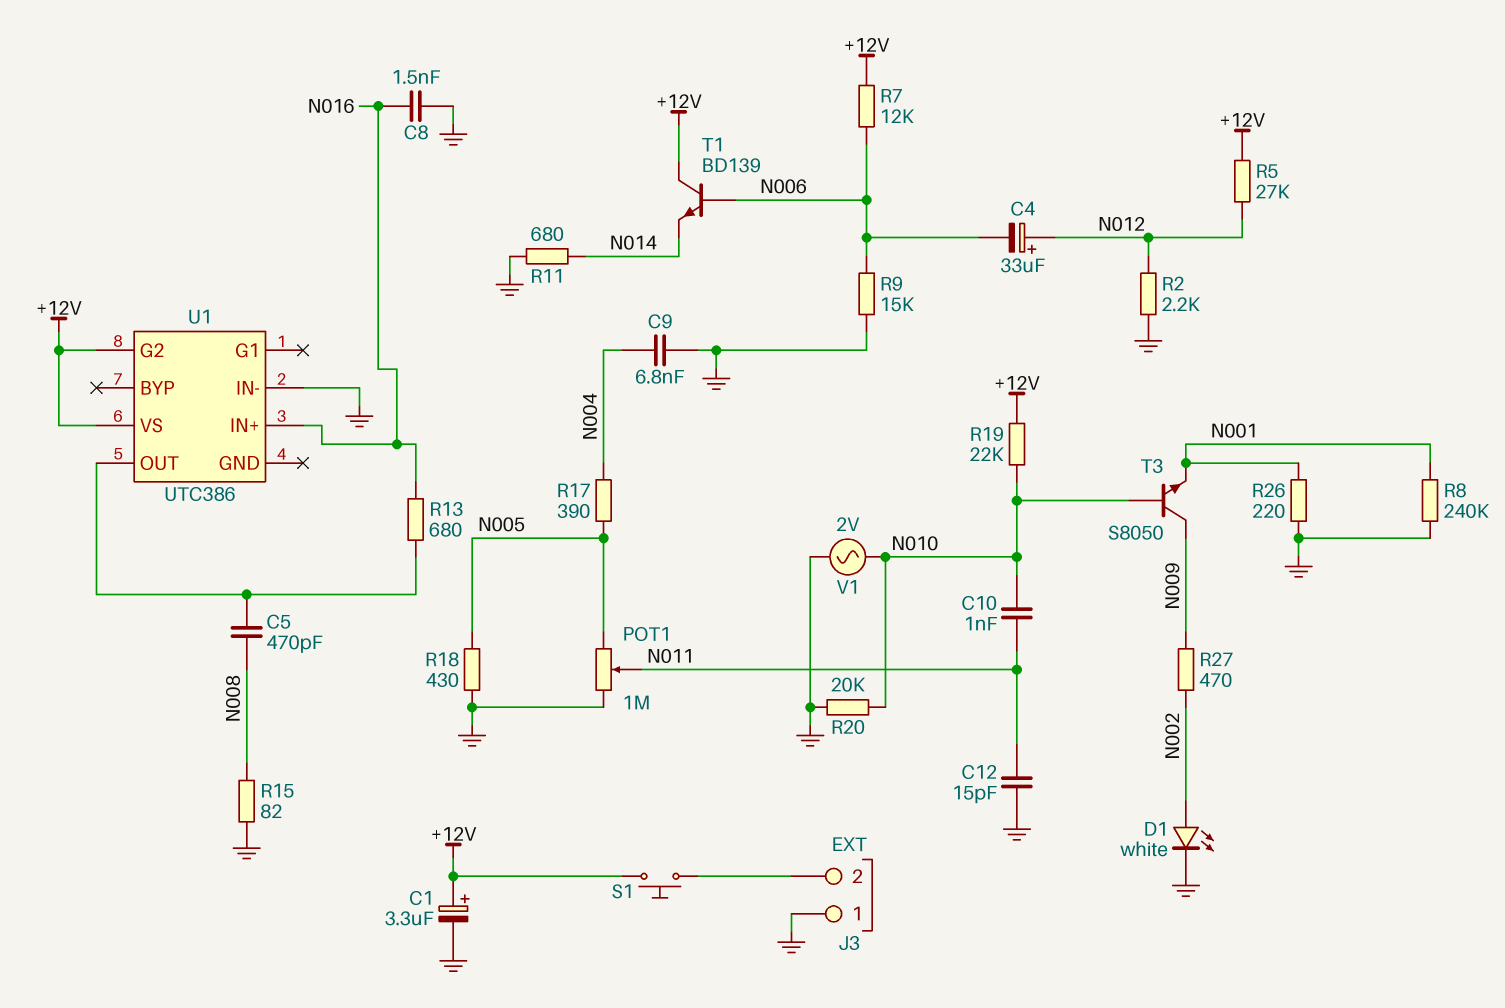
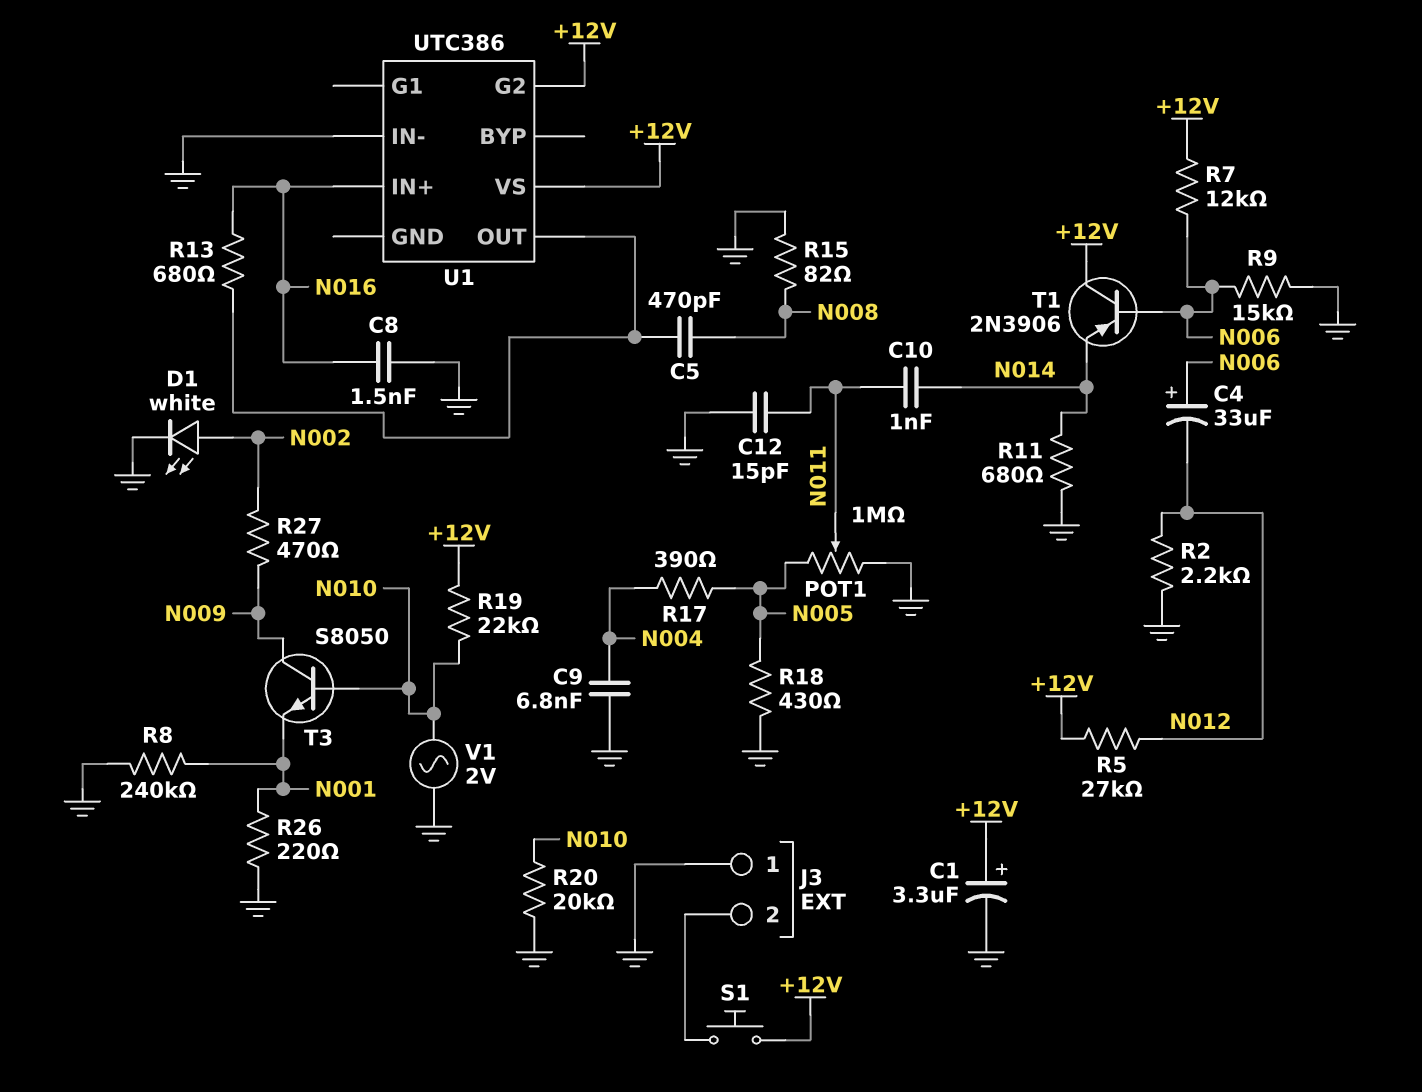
C4: 33uF (plus N012, minus N006) -> 33uF (plus N006, minus N012)
C10: 1nF (N010, N011) -> 1nF (N011, N014)
T1: NPN BD139 (B N006, C +12V, E N014) -> PNP 2N3906 (B N006, C +12V, E N014)

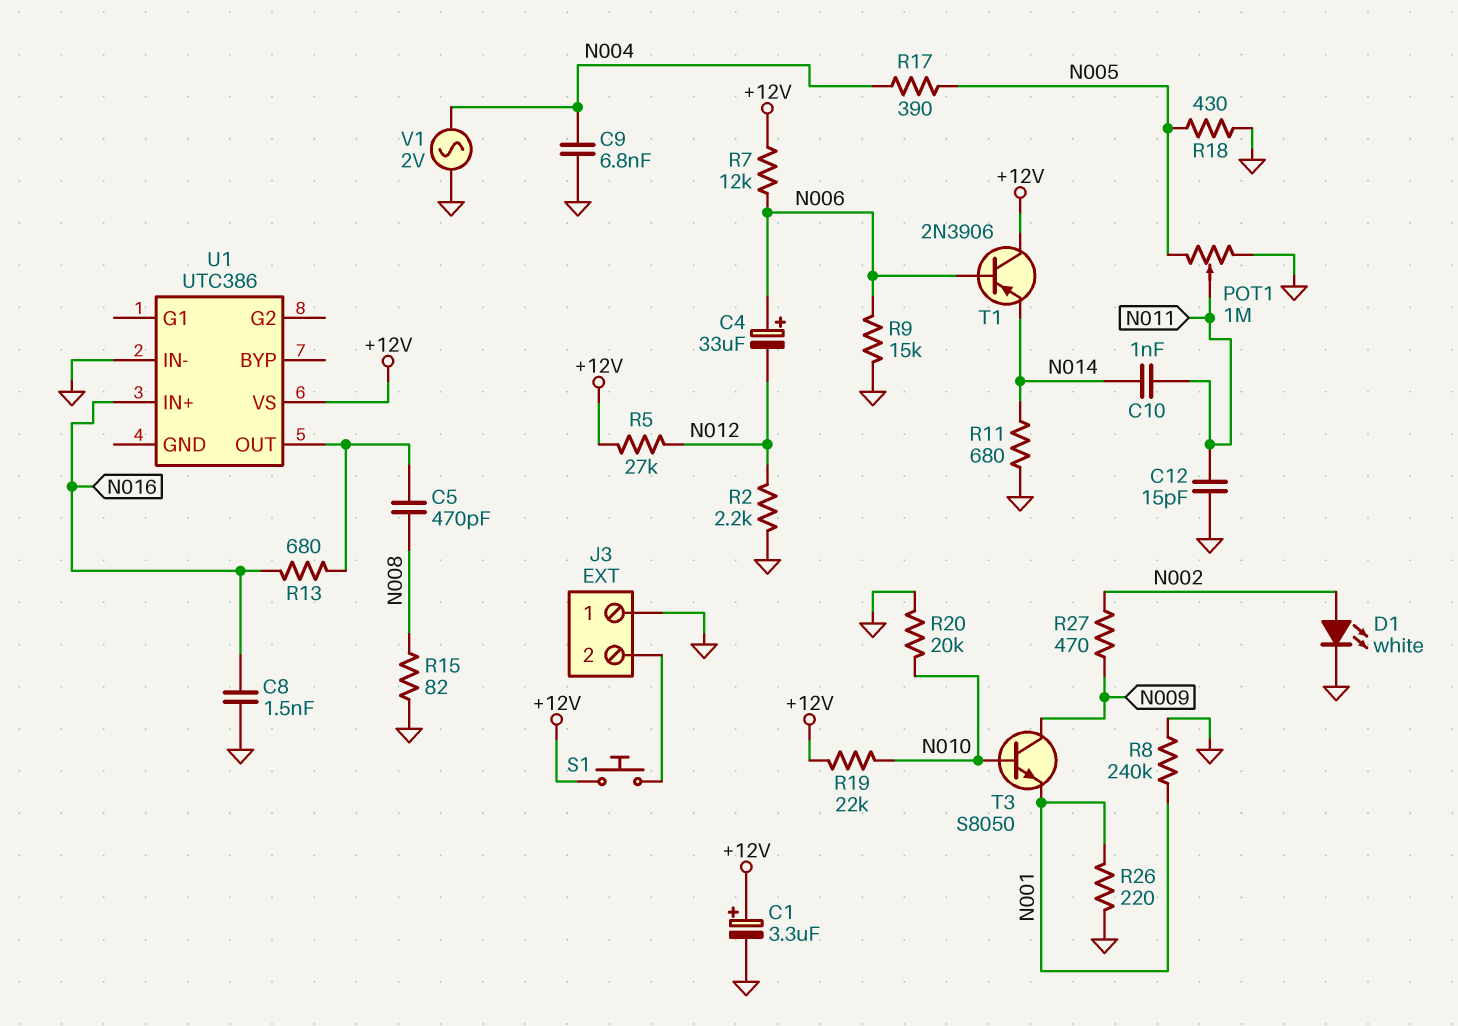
U1 pin G2: +12V -> none
V1: AC 2V (GND, N010) -> AC 2V (GND, N004)

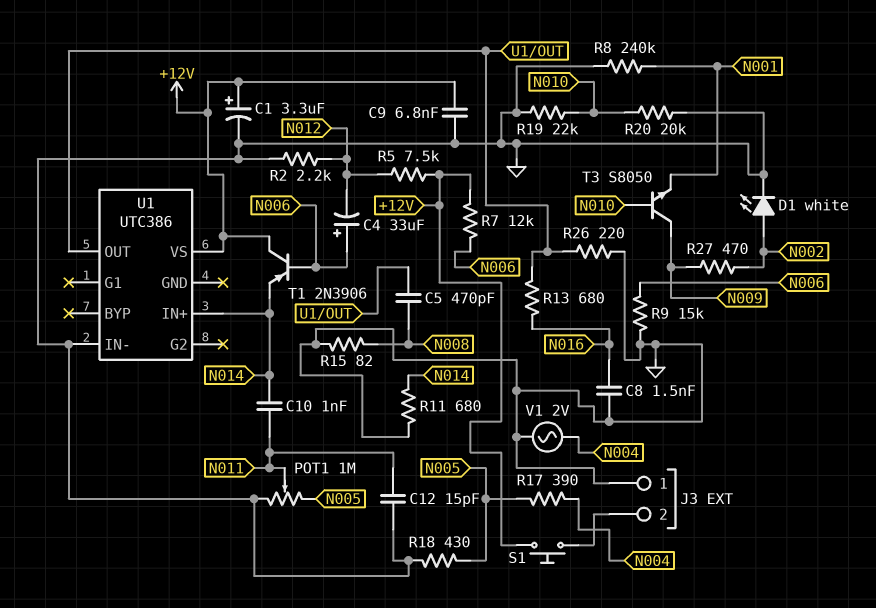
C9: 6.8nF (GND, N004) -> 6.8nF (+12V, GND)
R5: 27k (+12V, N012) -> 7.5k (+12V, N012)
R19: 22k (+12V, N010) -> 22k (GND, N010)
R26: 220 (GND, N001) -> 220 (GND, U1/OUT)
U1 pin IN+: N016 -> N014

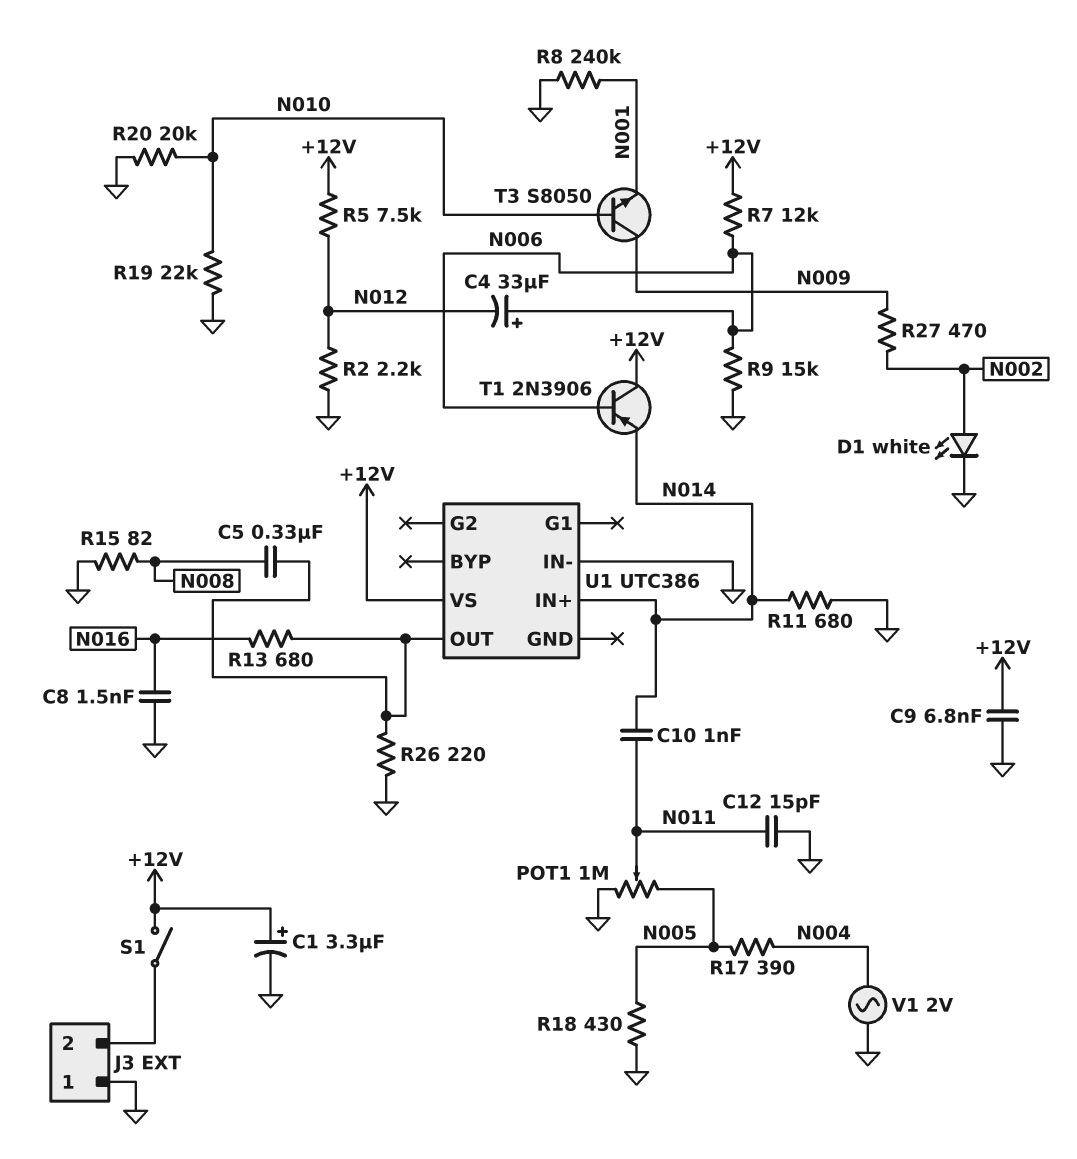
C5: 470pF (N008, U1/OUT) -> 330nF (N008, U1/OUT)
S1: button (+12V, J3/2) -> switch (+12V, J3/2)

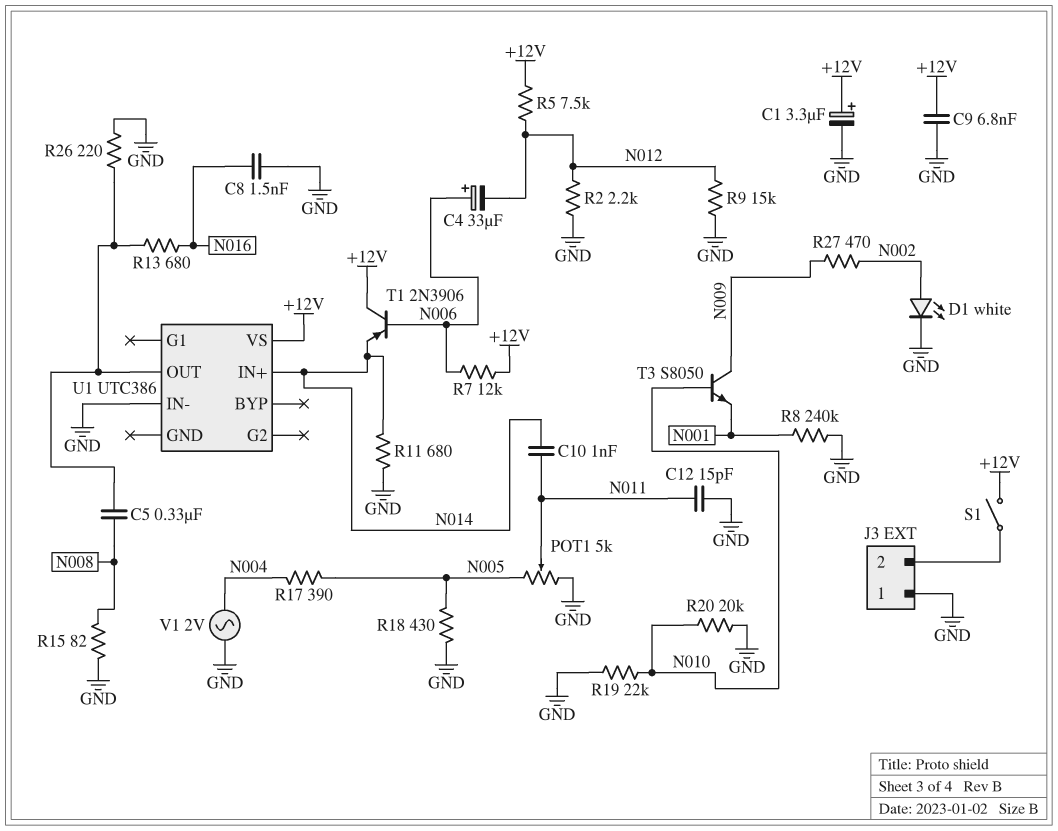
POT1: 1M (GND, N005, wiper N011) -> 5k (GND, N005, wiper N011)
R9: 15k (GND, N006) -> 15k (GND, N012)

